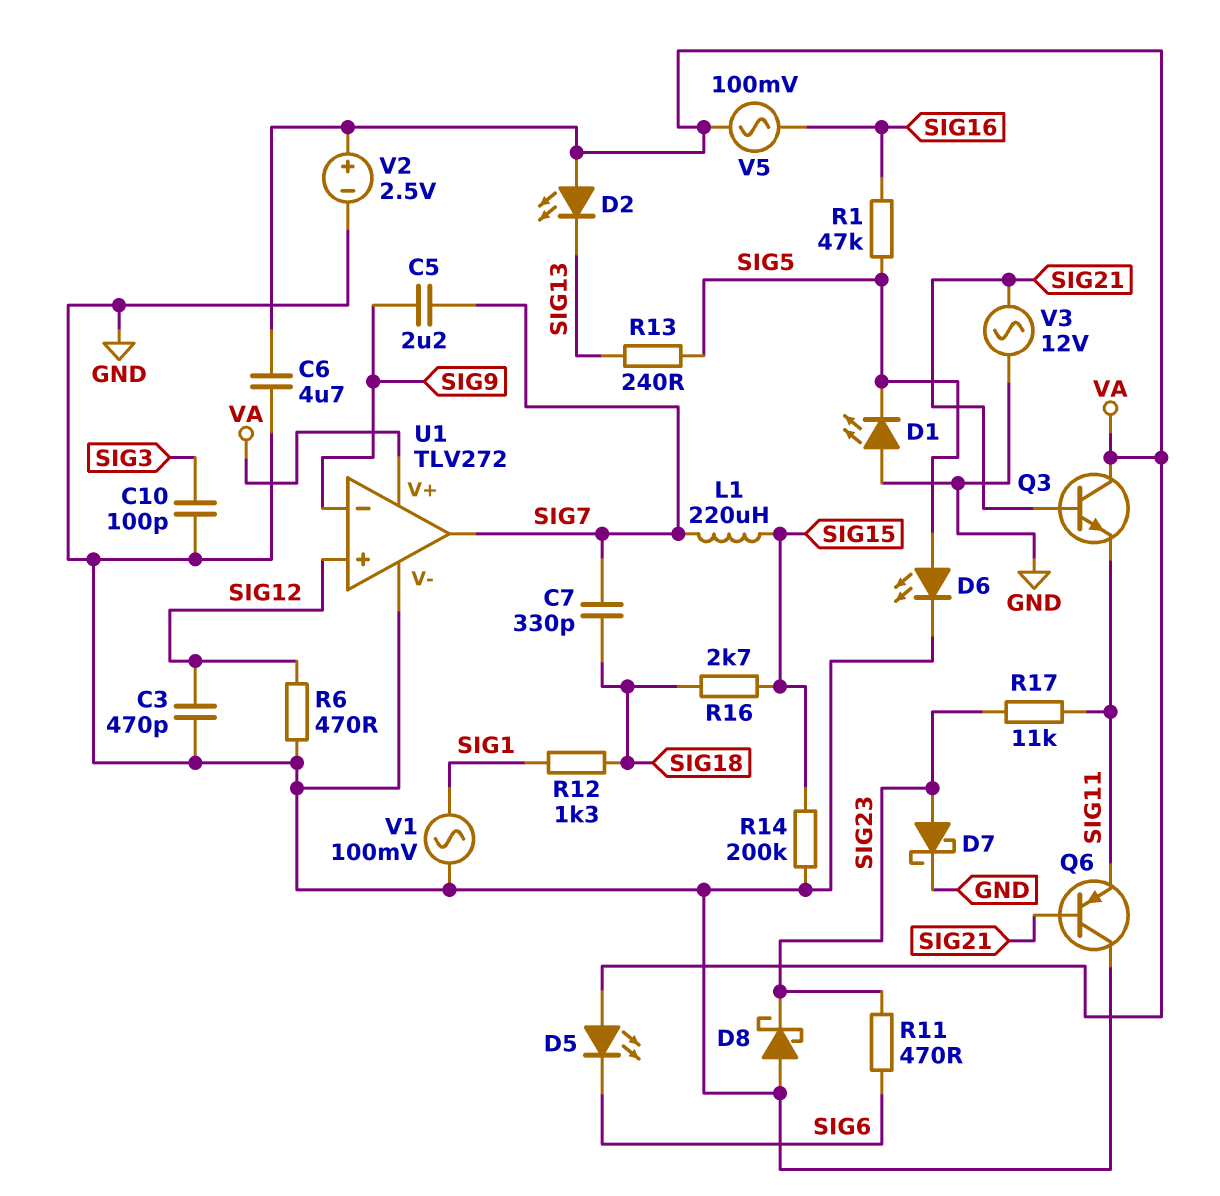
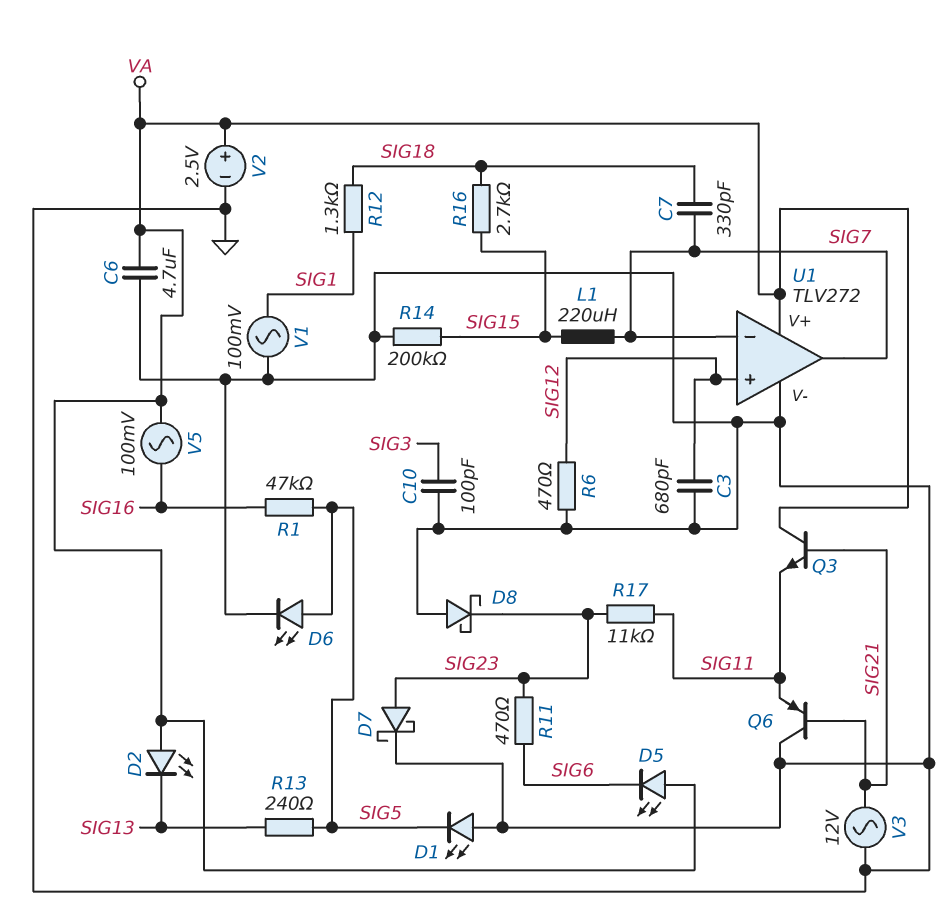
C3: 470pF (GND, SIG12) -> 680pF (GND, SIG12)
C5: 2.2uF (SIG7, SIG9) -> none
U1 pin in-: SIG9 -> SIG7

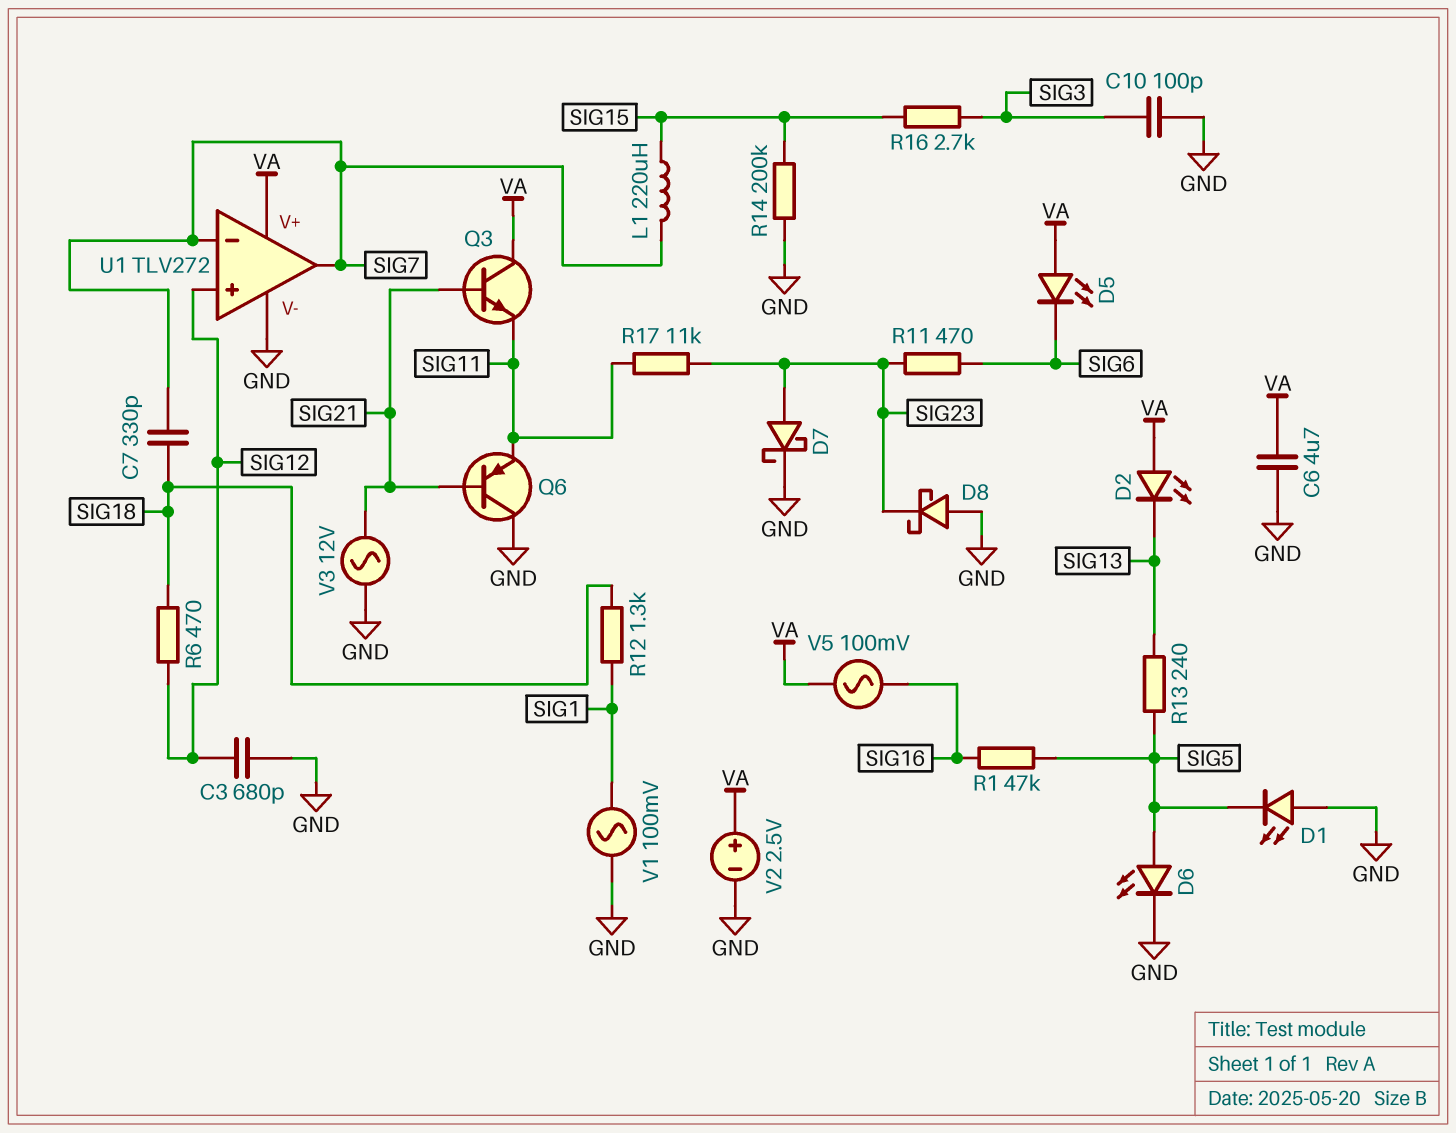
R6: 470 (GND, SIG12) -> 470 (SIG12, SIG18)
R16: 2.7k (SIG15, SIG18) -> 2.7k (SIG3, SIG15)

